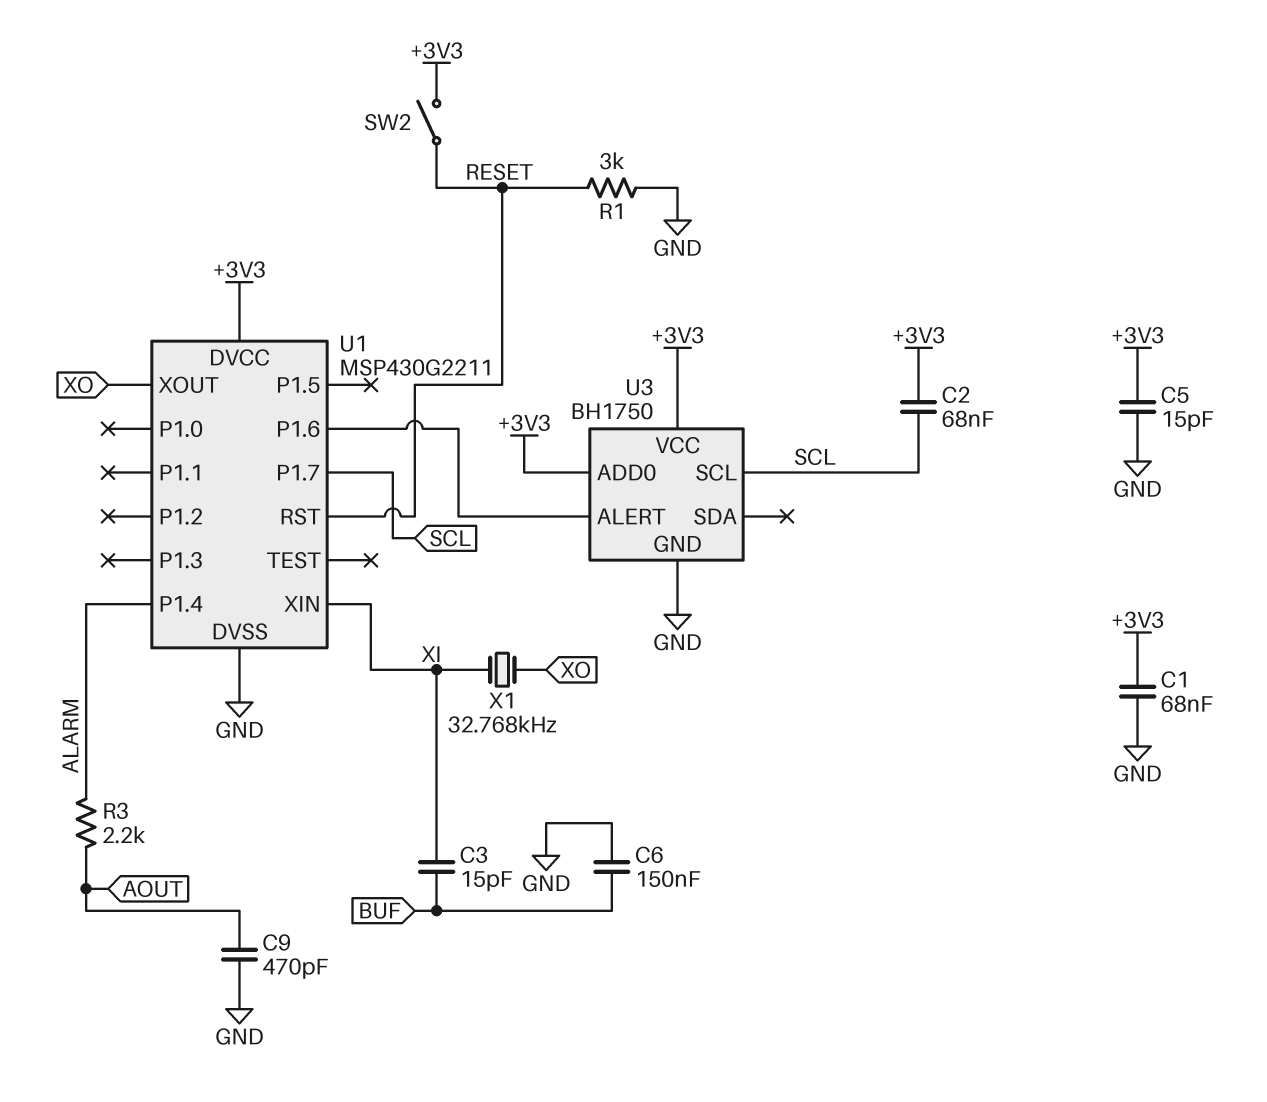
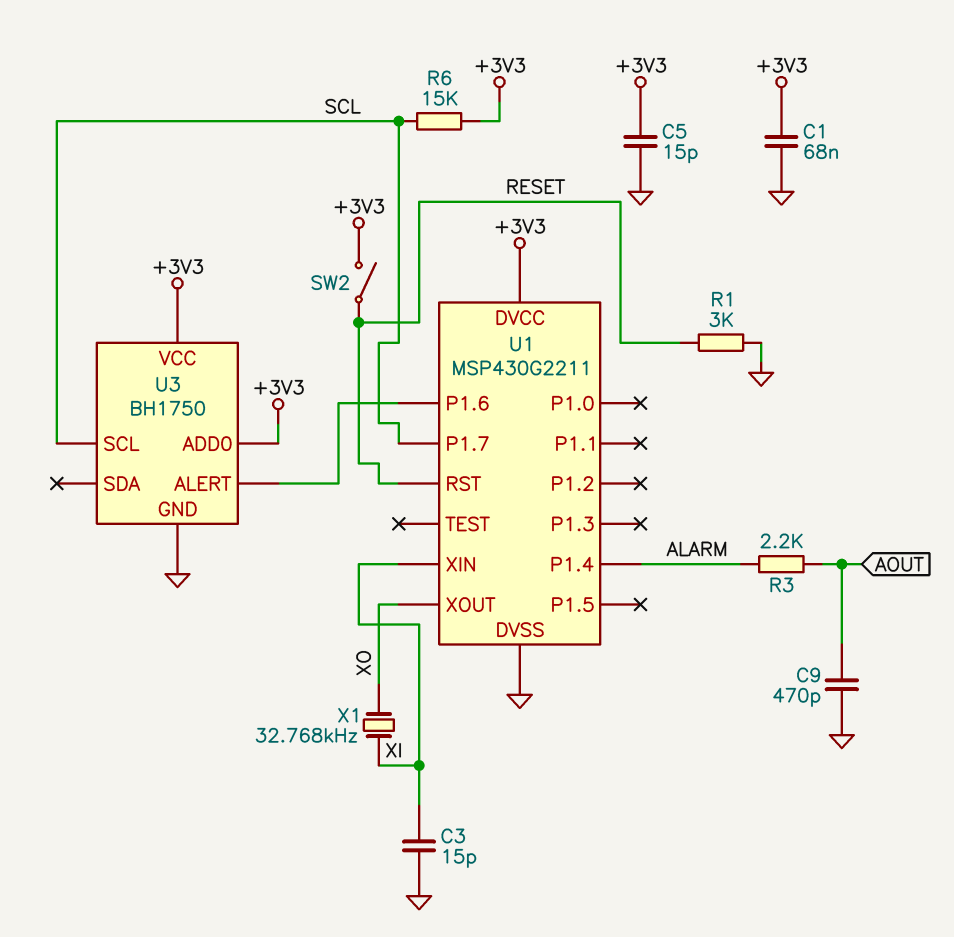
C2: 68nF (+3V3, SCL) -> none
C3: 15pF (BUF, XI) -> 15pF (GND, XI)
C6: 150nF (BUF, GND) -> none
R6: none -> 15k (+3V3, SCL)

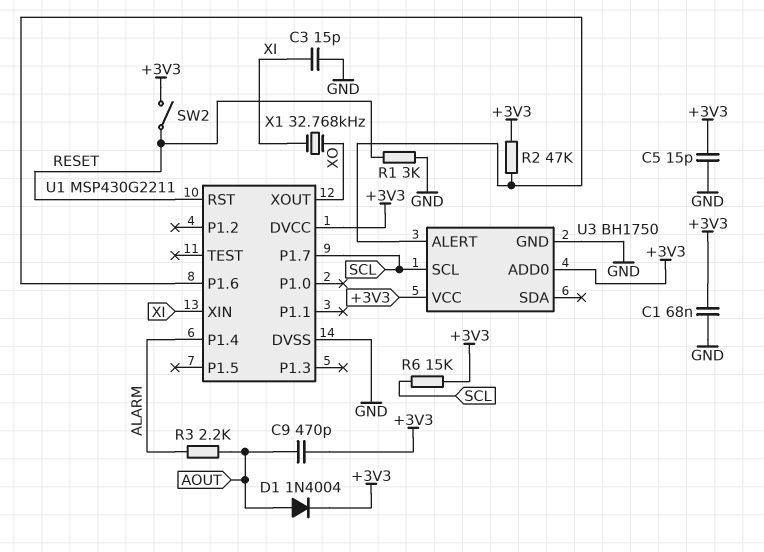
C9: 470pF (AOUT, GND) -> 470pF (+3V3, AOUT)
D1: none -> diode 1N4004 (A AOUT, K +3V3)
R2: none -> 47k (+3V3, U1/P1.6)

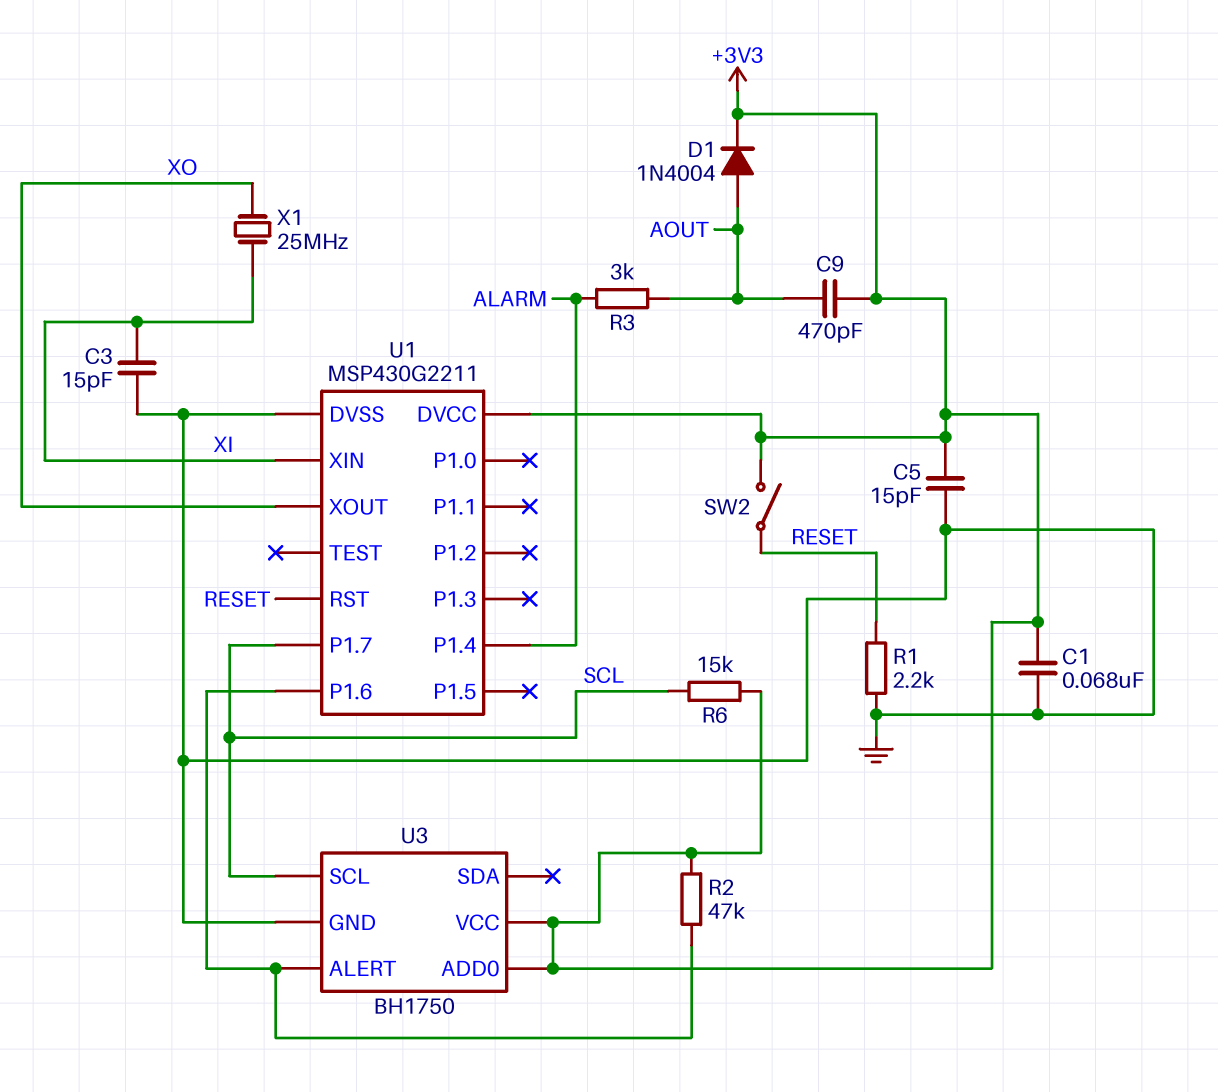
R1: 3k (GND, RESET) -> 2.2k (GND, RESET)
R3: 2.2k (ALARM, AOUT) -> 3k (ALARM, AOUT)
X1: 32.768kHz (XI, XO) -> 25MHz (XI, XO)

